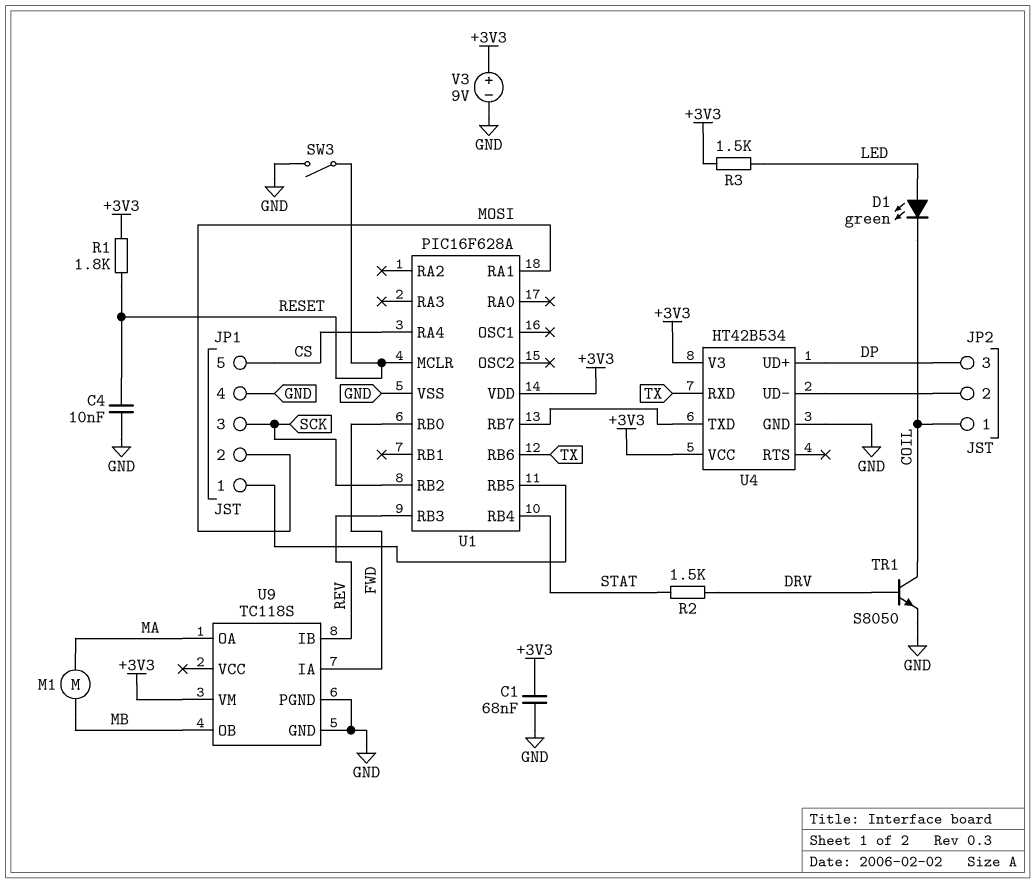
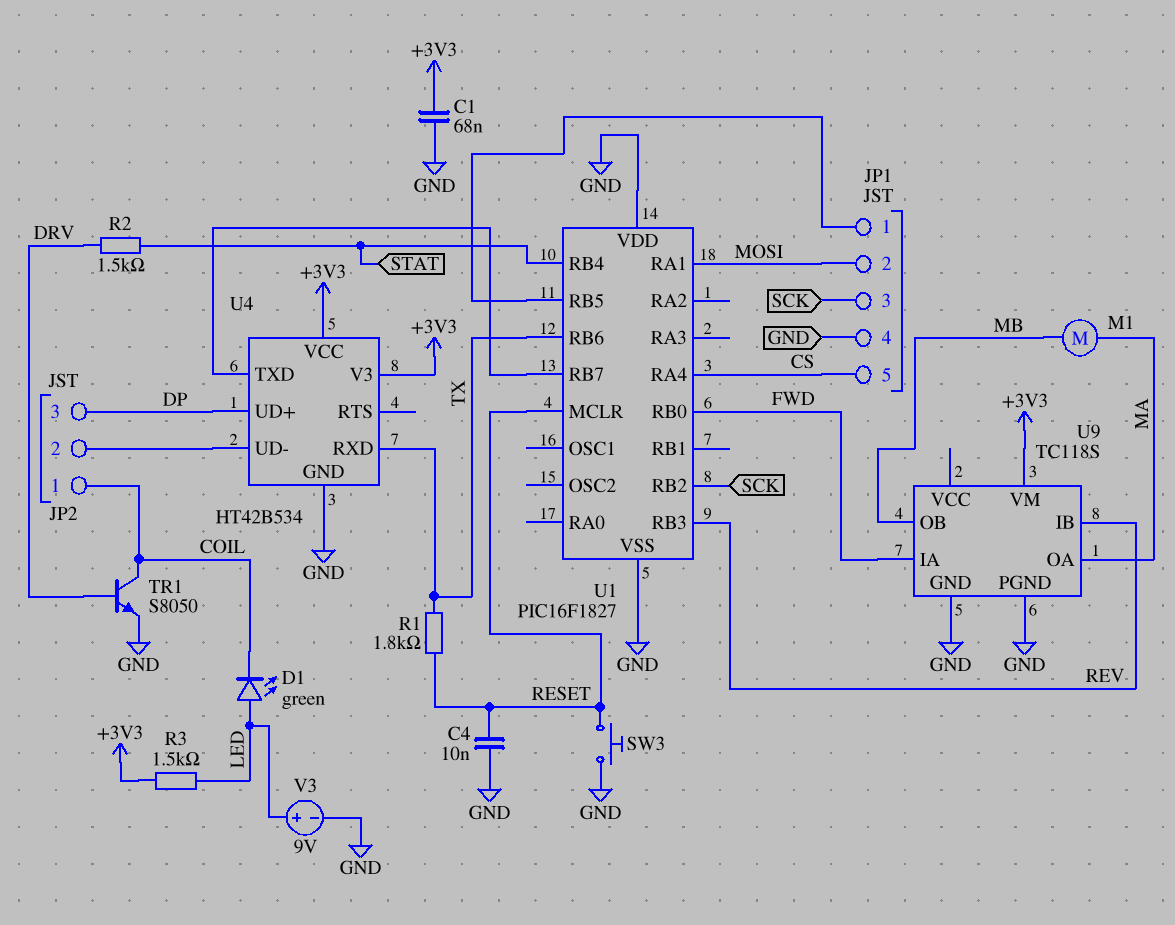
R1: 1.8k (+3V3, RESET) -> 1.8k (RESET, TX)
SW3: switch (GND, RESET) -> button (GND, RESET)
U1: PIC16F628A -> PIC16F1827
U1 pin VDD: +3V3 -> GND
V3: 9V (plus +3V3, minus GND) -> 9V (plus LED, minus GND)

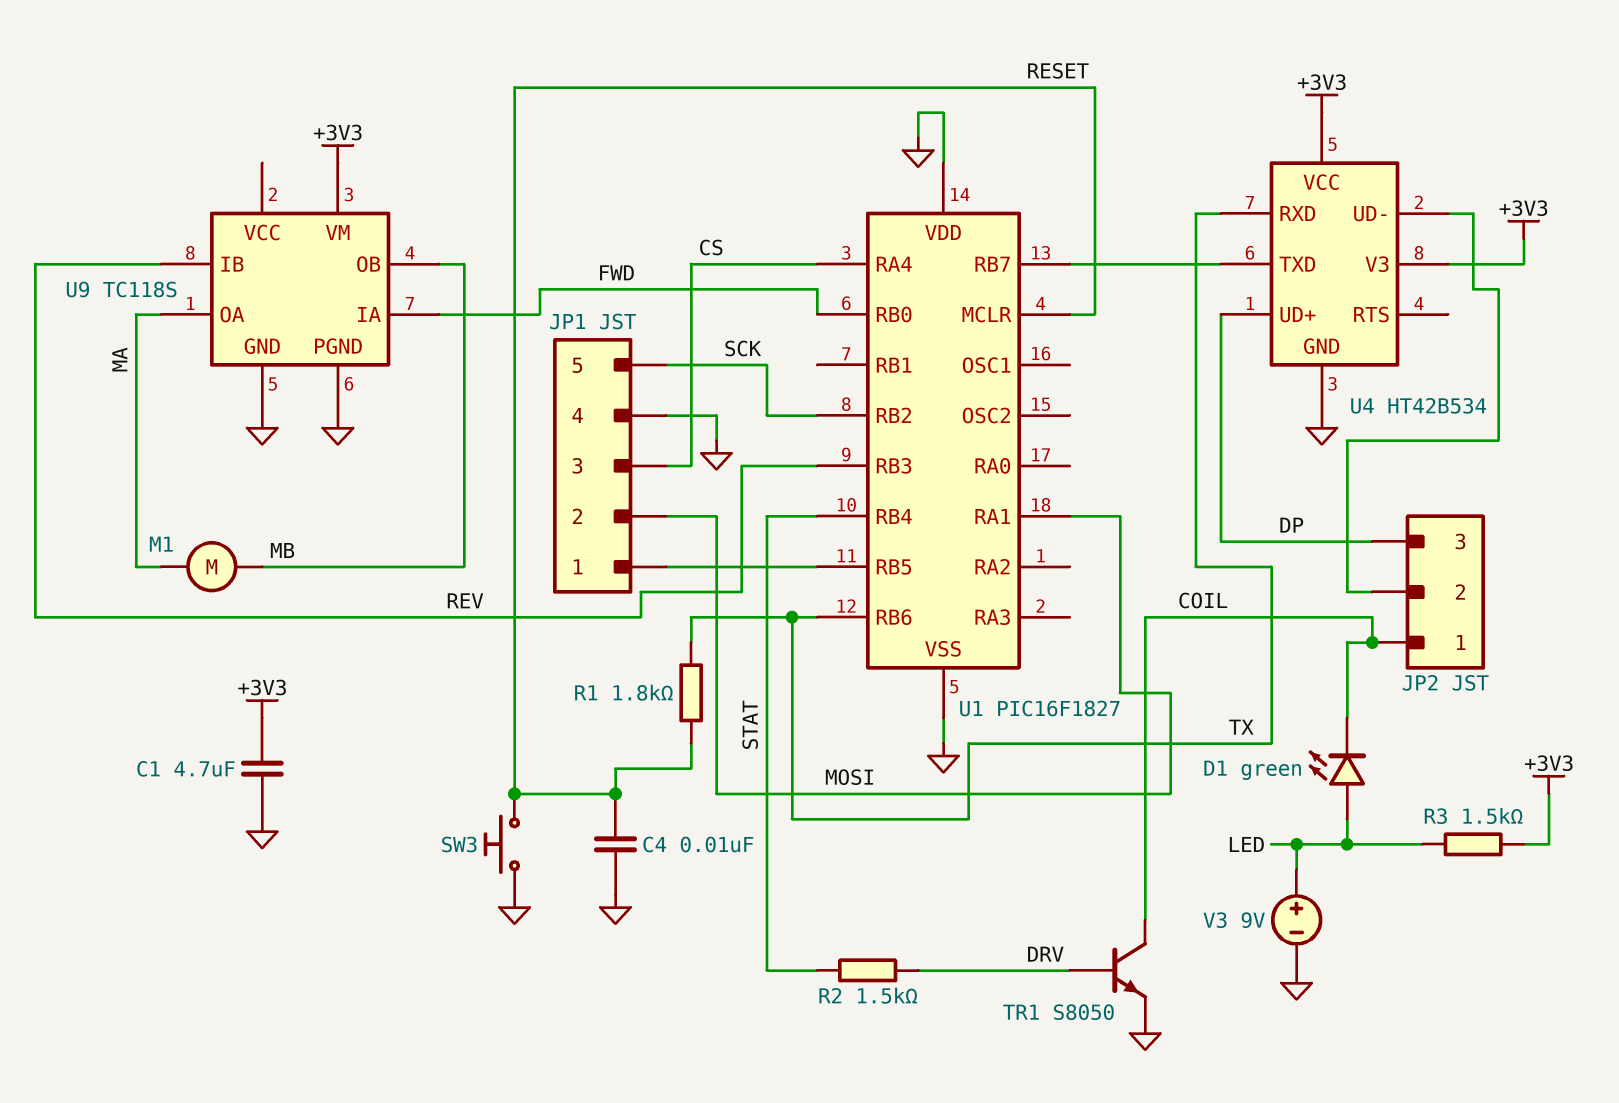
C1: 68nF (+3V3, GND) -> 4.7uF (+3V3, GND)
JP1 pin 3: SCK -> CS
JP1 pin 5: CS -> SCK

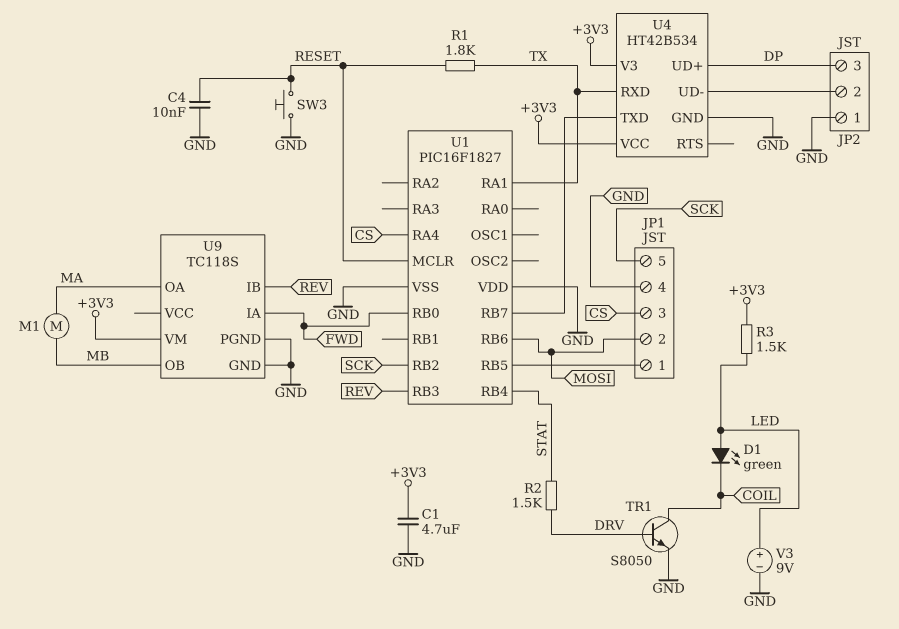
JP2 pin 1: COIL -> GND
U1 pin RA1: MOSI -> TX
U1 pin RB6: TX -> MOSI

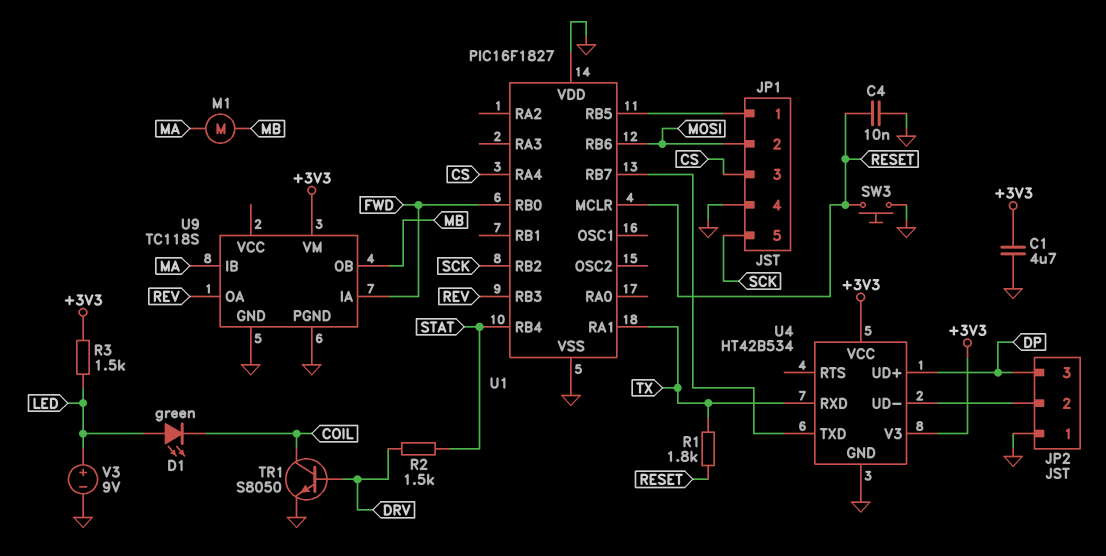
U9 pin IB: REV -> MA
U9 pin OA: MA -> REV

